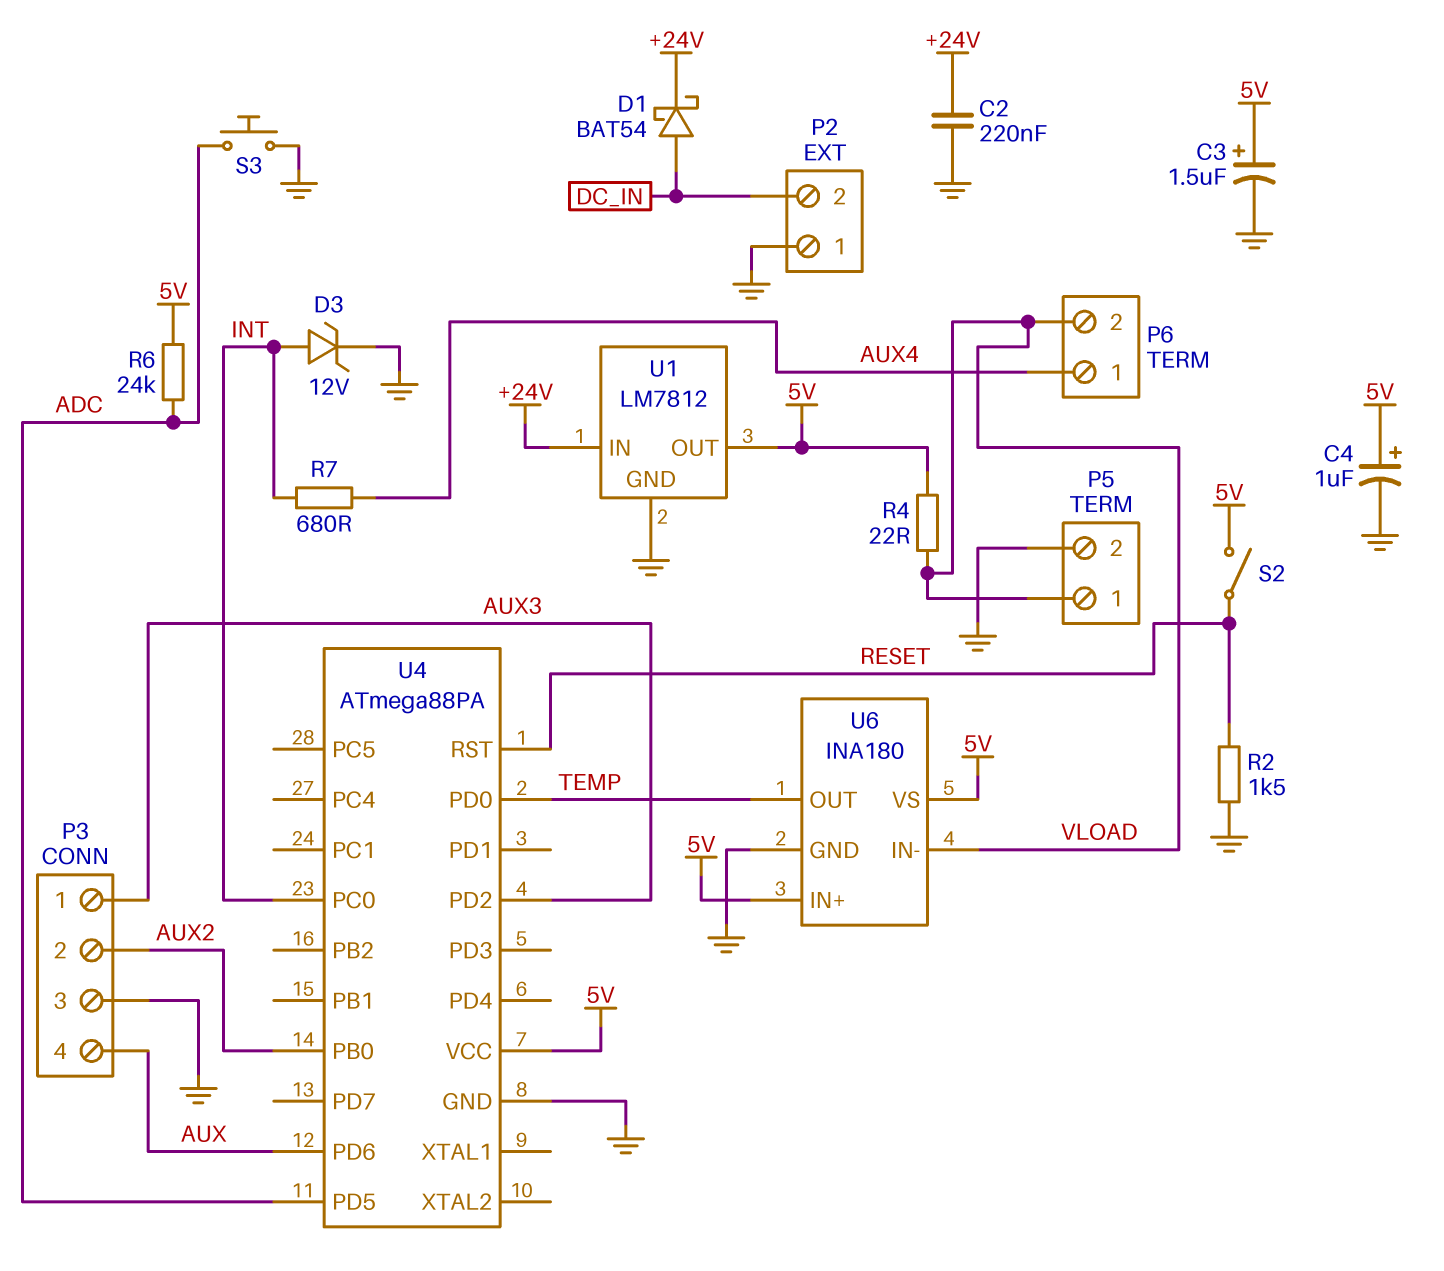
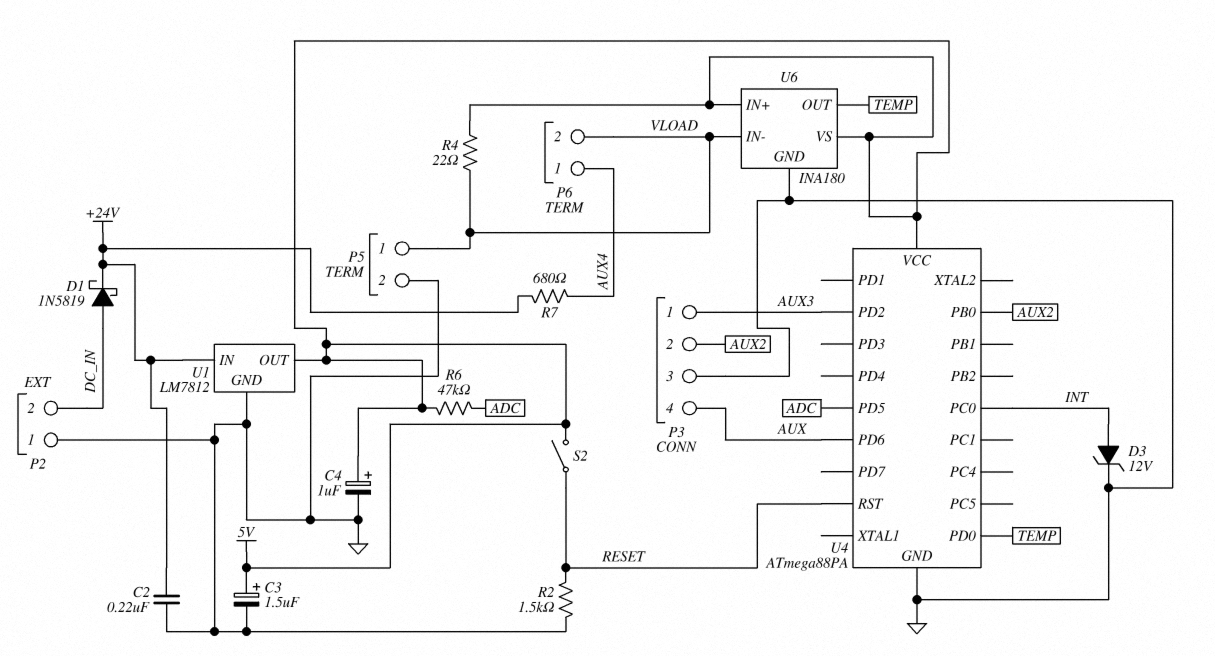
D1: schottky BAT54 (A DC_IN, K +24V) -> schottky 1N5819 (A DC_IN, K +24V)
R6: 24k (5V, ADC) -> 47k (5V, ADC)
R7: 680 (AUX4, INT) -> 680 (+24V, AUX4)
S3: button (ADC, GND) -> none

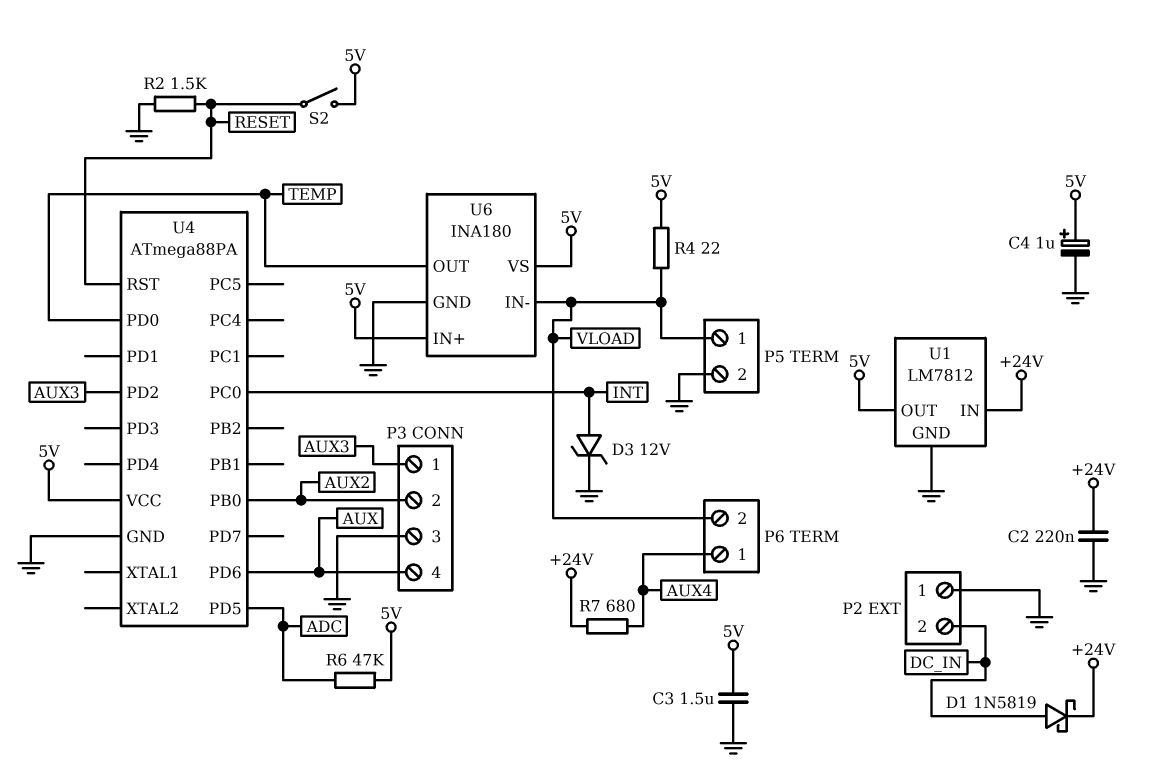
C3: 1.5uF (plus 5V, minus GND) -> 1.5uF (5V, GND)

